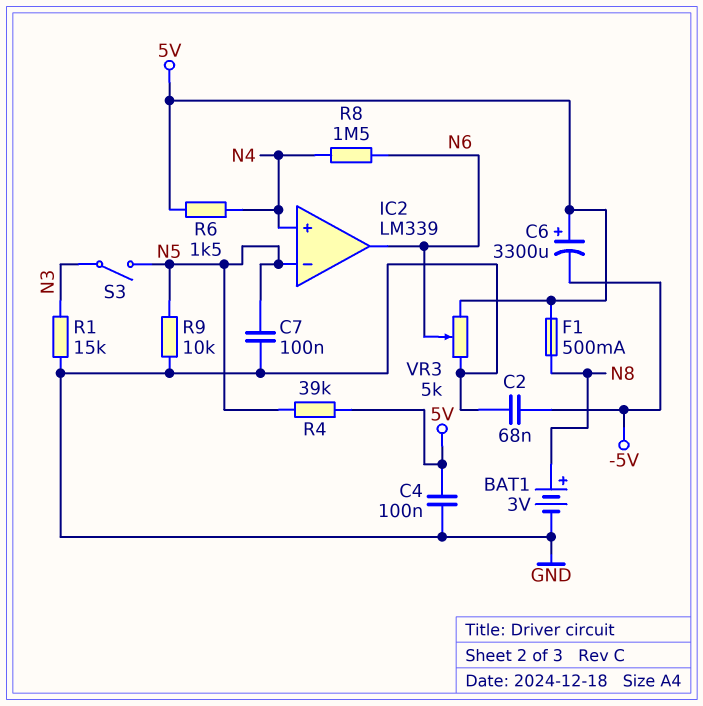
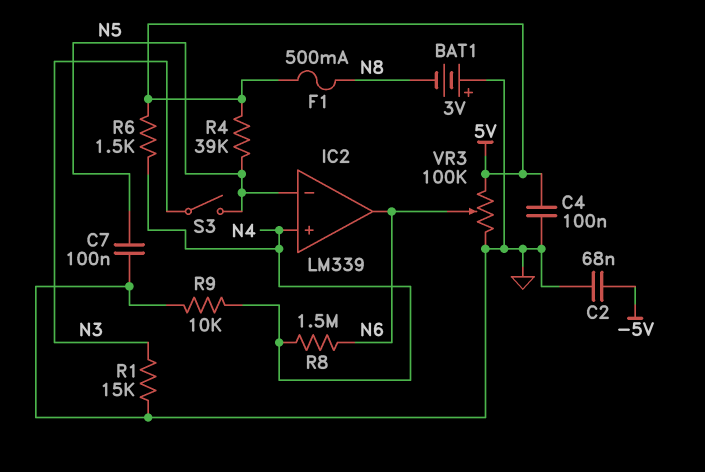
BAT1: 3V (plus N8, minus GND) -> 3V (plus GND, minus N8)
C6: 3300uF (plus 5V, minus -5V) -> none
R9: 10k (GND, N5) -> 10k (GND, N4)
VR3: 5k (5V, GND, wiper N6) -> 100k (5V, GND, wiper N6)

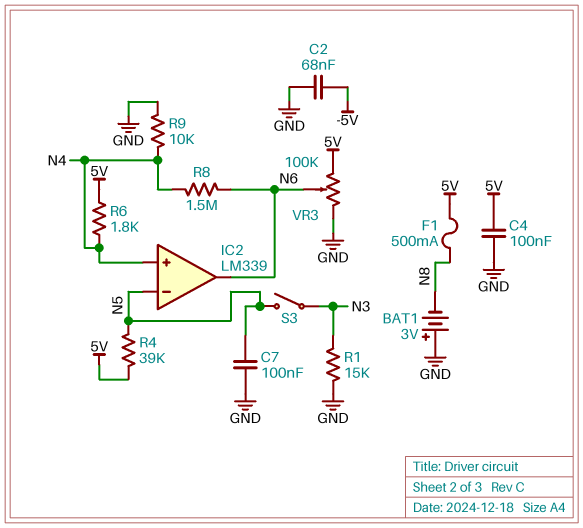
R6: 1.5k (5V, N4) -> 1.8k (5V, N4)

